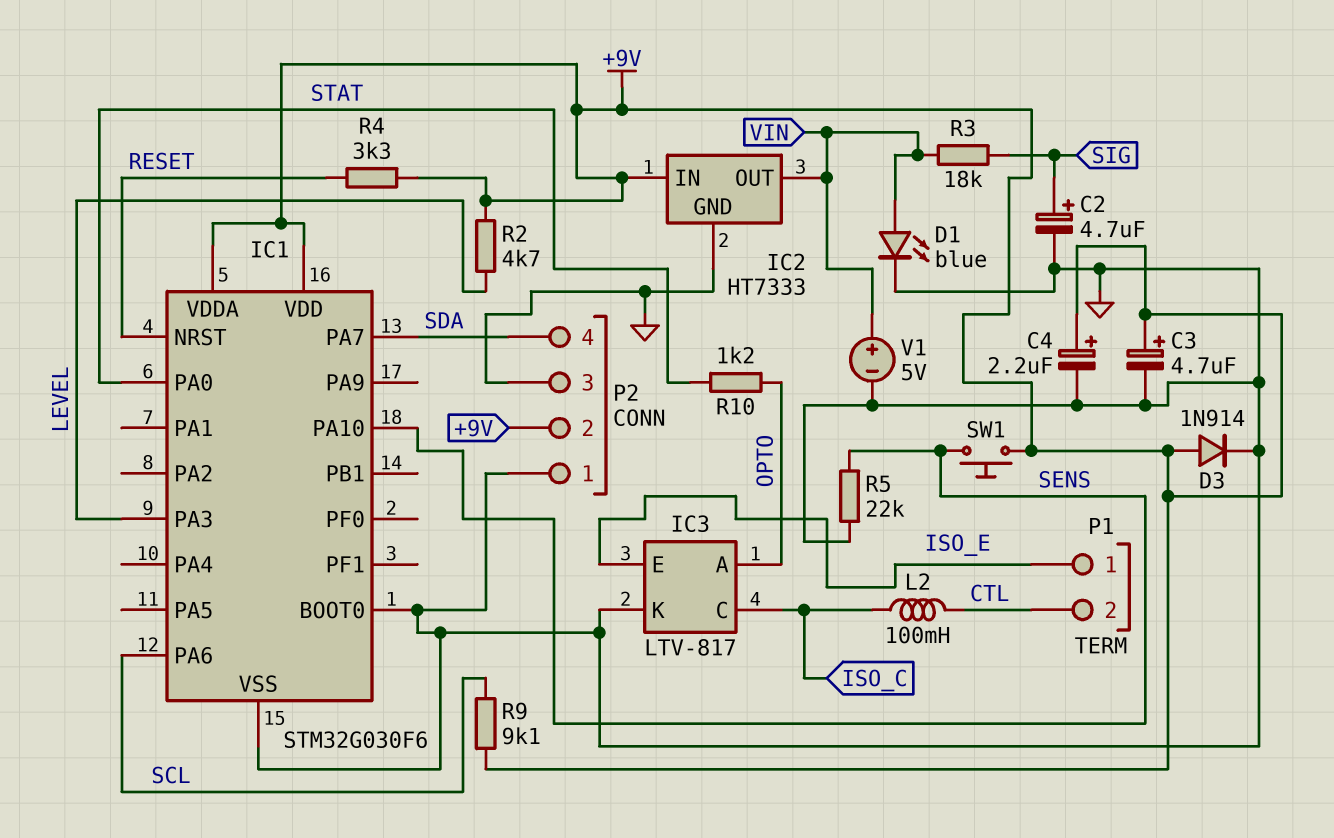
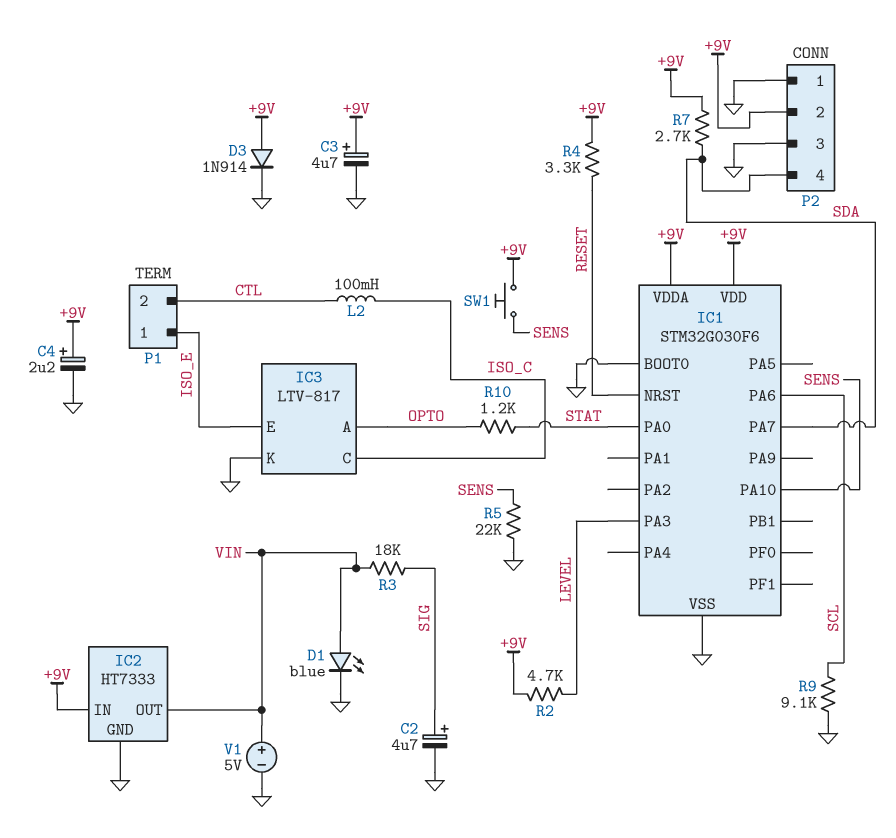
R7: none -> 2.7k (+9V, SDA)
R9: 9.1k (+9V, SCL) -> 9.1k (GND, SCL)

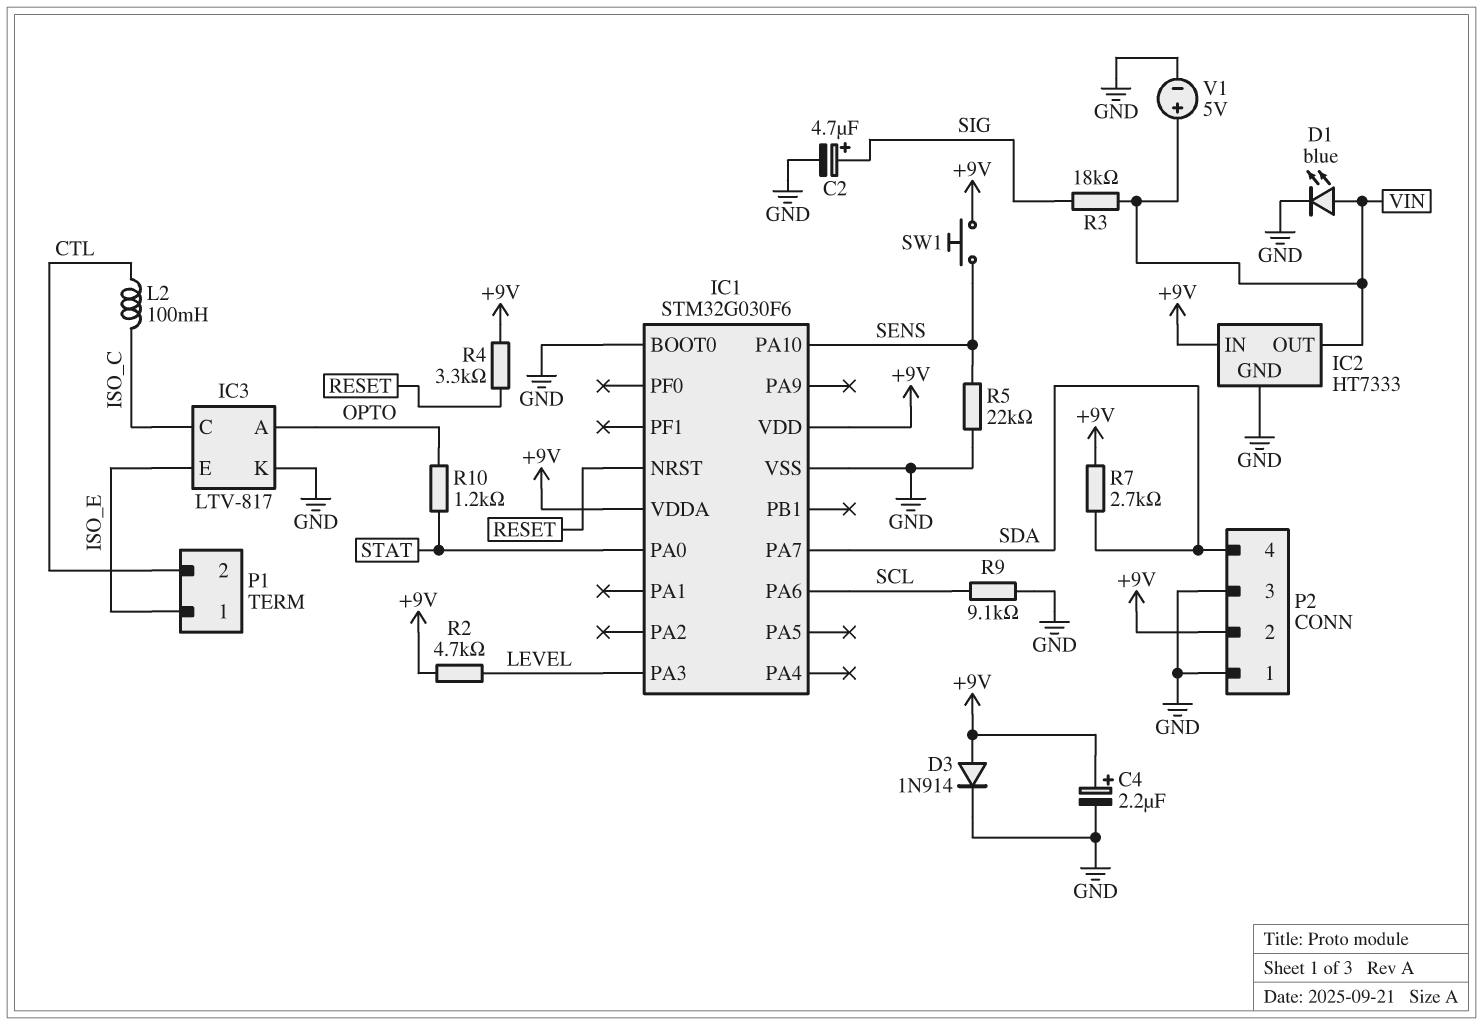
C3: 4.7uF (plus +9V, minus GND) -> none

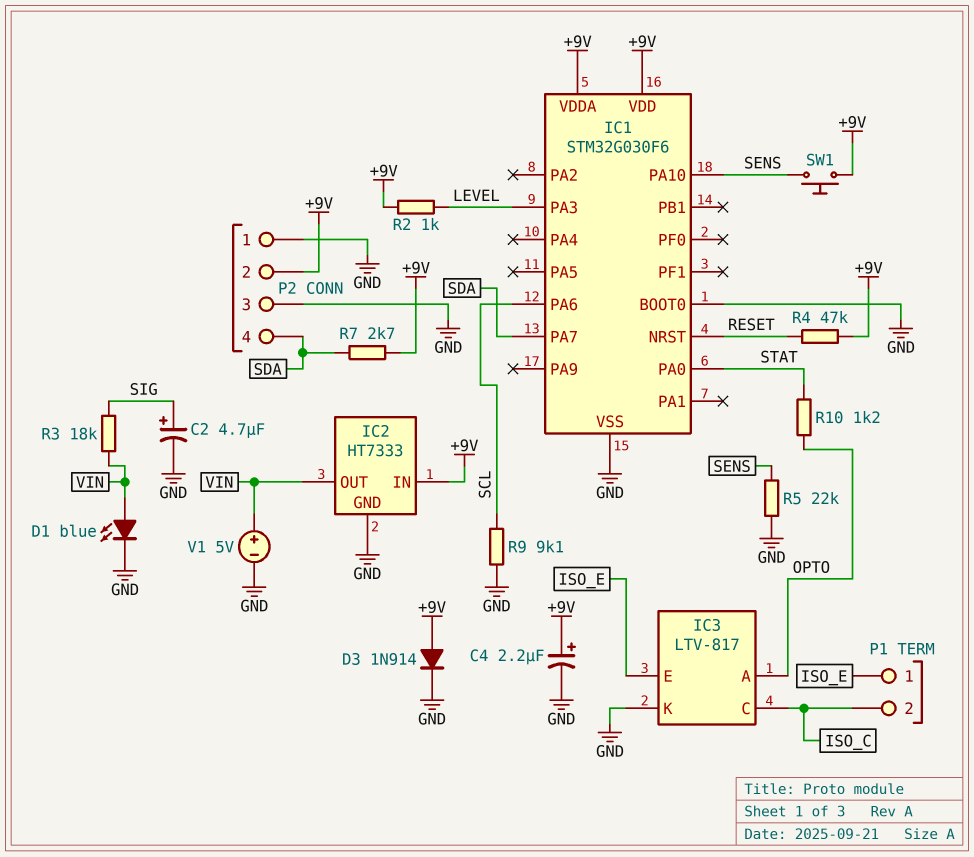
L2: 100mH (CTL, ISO_C) -> none
P1 pin 2: CTL -> ISO_C
R2: 4.7k (+9V, LEVEL) -> 1k (+9V, LEVEL)
R4: 3.3k (+9V, RESET) -> 47k (+9V, RESET)

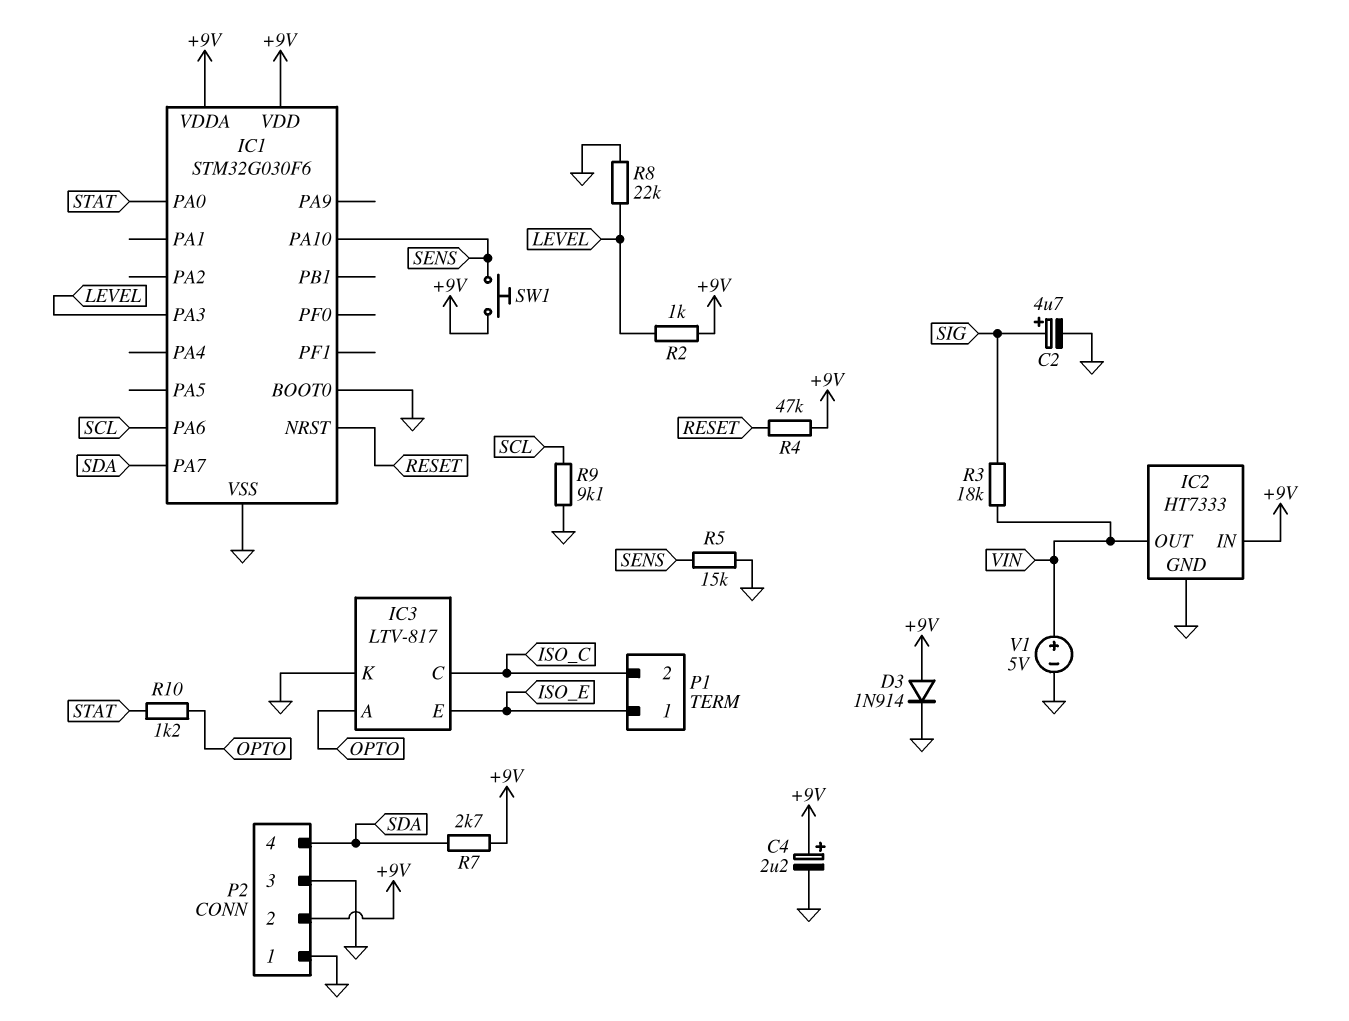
D1: LED blue (A VIN, K GND) -> none
R5: 22k (GND, SENS) -> 15k (GND, SENS)
R8: none -> 22k (GND, LEVEL)

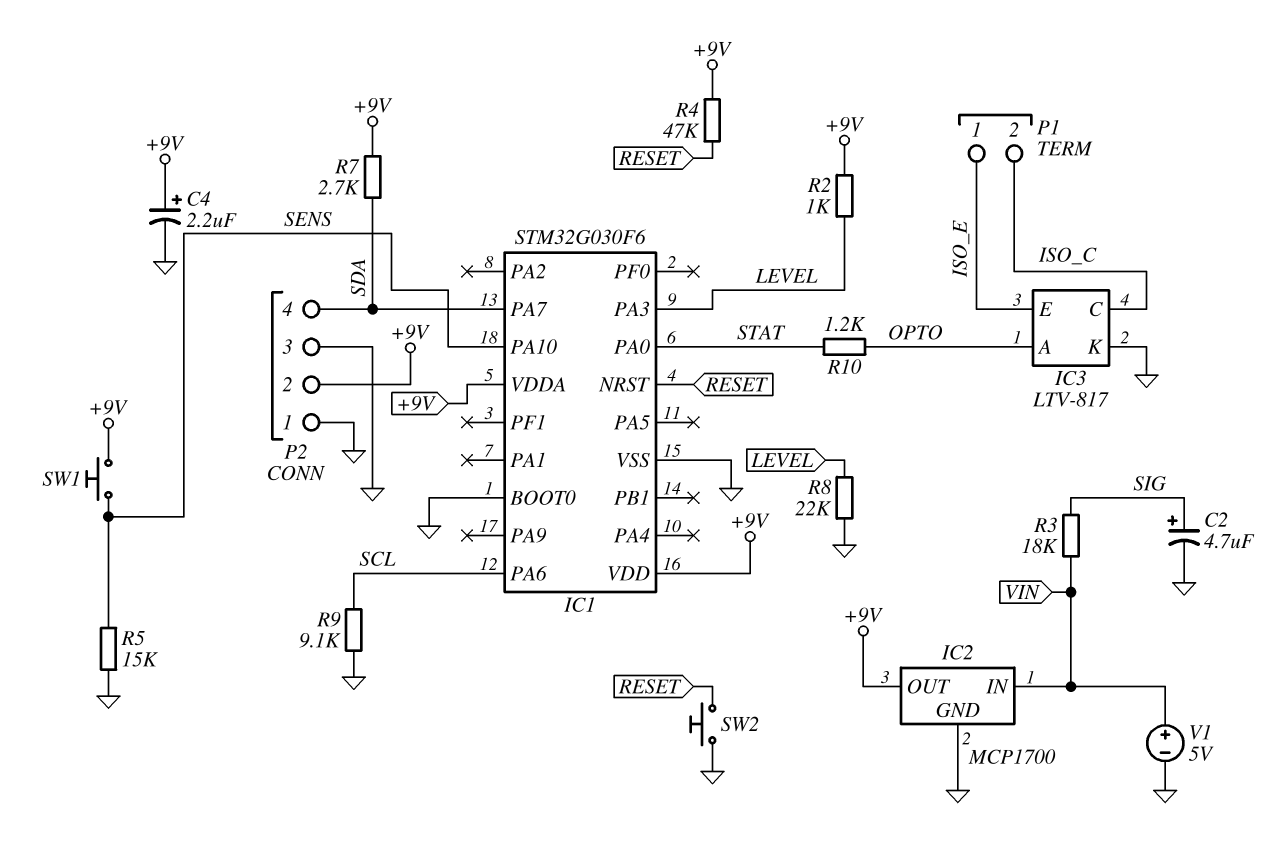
D3: diode 1N914 (A +9V, K GND) -> none
IC2: HT7333 -> MCP1700
IC2 pin IN: +9V -> VIN
IC2 pin OUT: VIN -> +9V
SW2: none -> button (GND, RESET)

